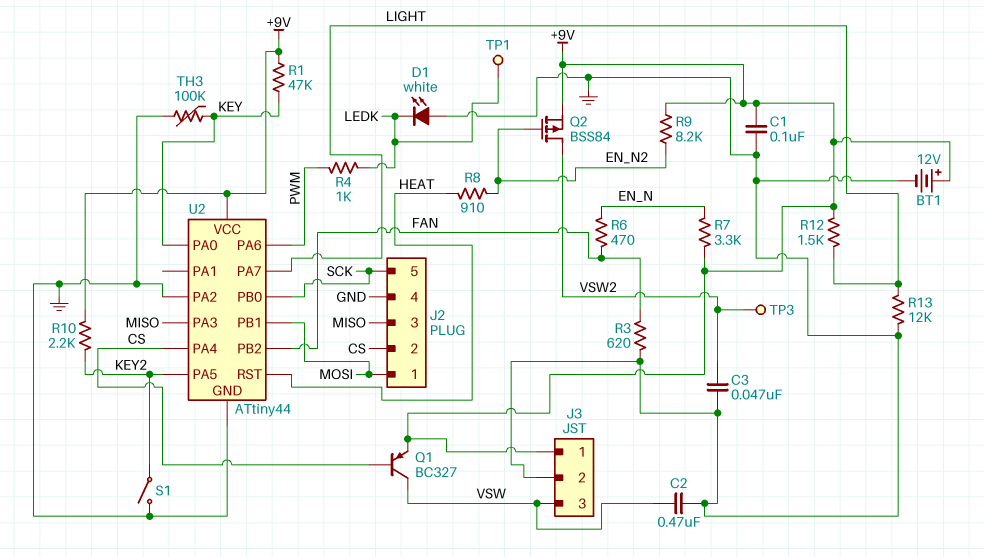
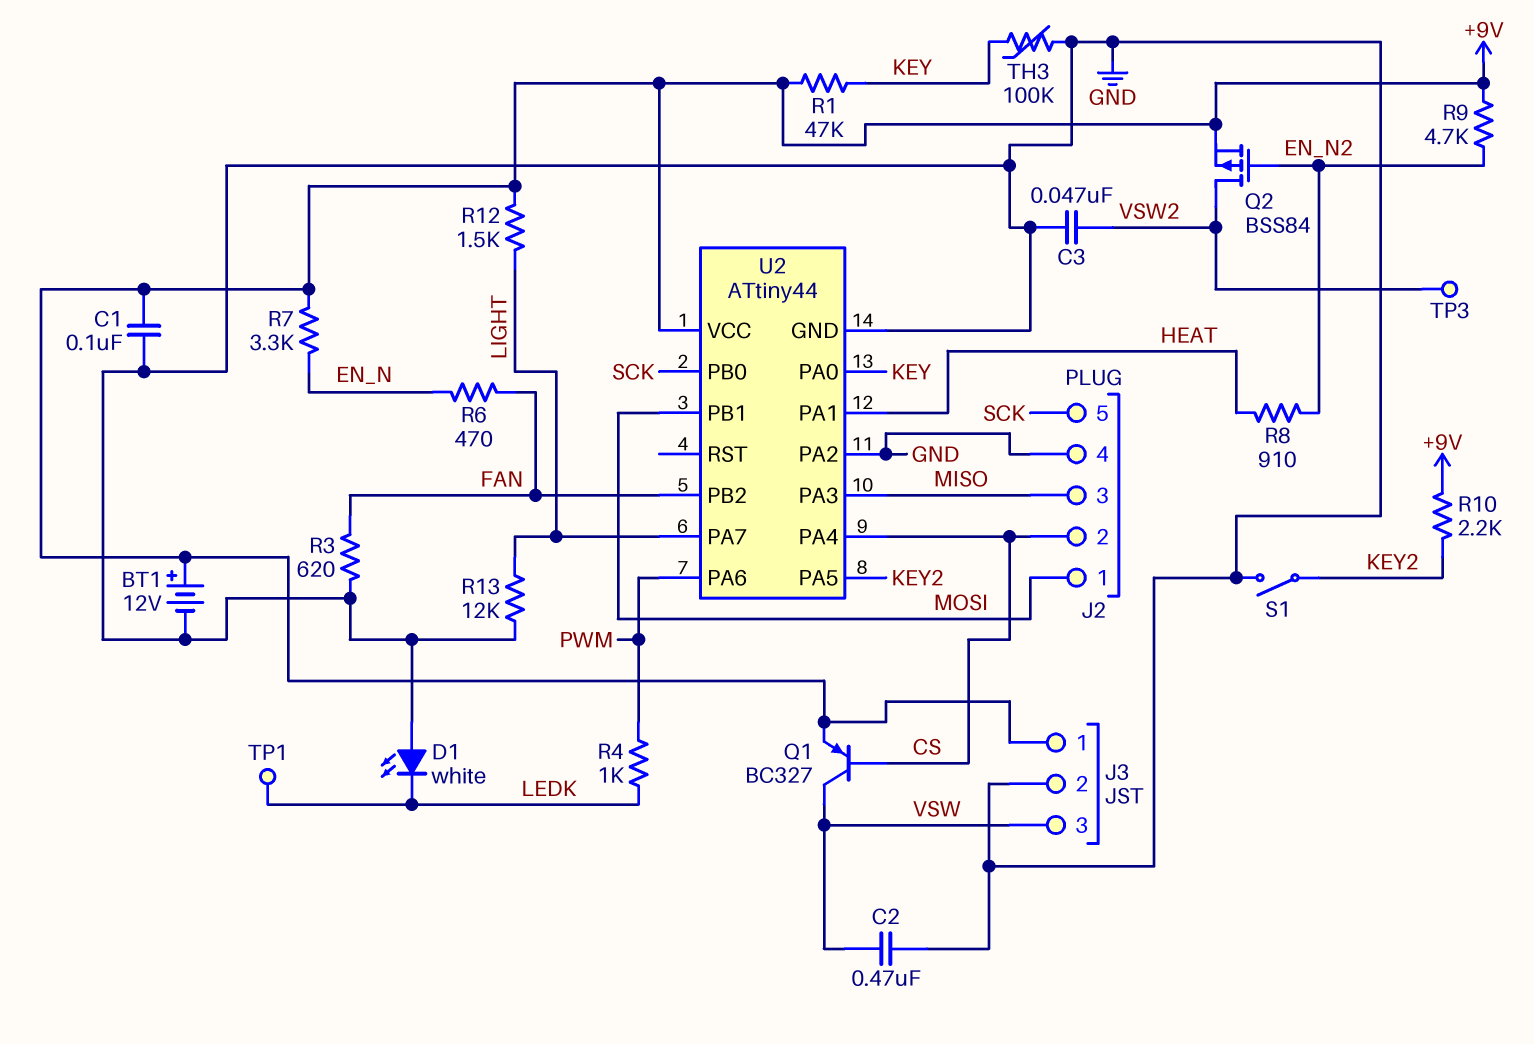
R9: 8.2k (+9V, EN_N2) -> 4.7k (+9V, EN_N2)
U2 pin PA1: none -> HEAT
U2 pin RST: HEAT -> none

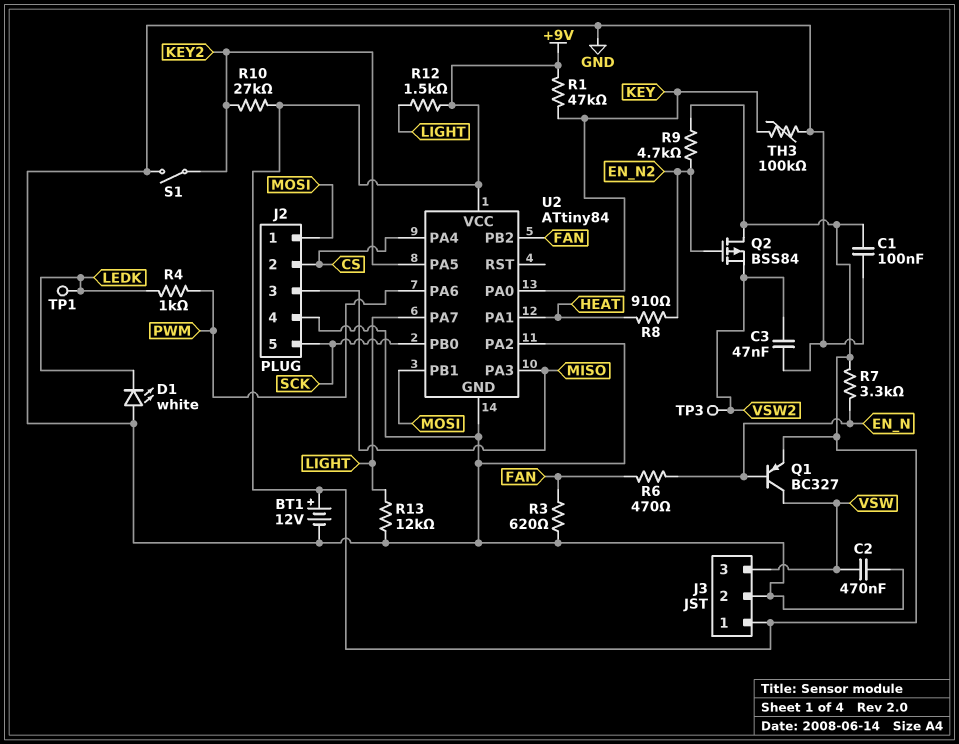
Q1: PNP BC327 (B CS, C VSW, E +9V) -> PNP BC327 (B EN_N, C VSW, E +9V)
Q2: PMOS BSS84 (G EN_N2, D VSW2, S +9V) -> PMOS BSS84 (G EN_N2, D +9V, S VSW2)
R10: 2.2k (+9V, KEY2) -> 27k (+9V, KEY2)
U2: ATtiny44 -> ATtiny84

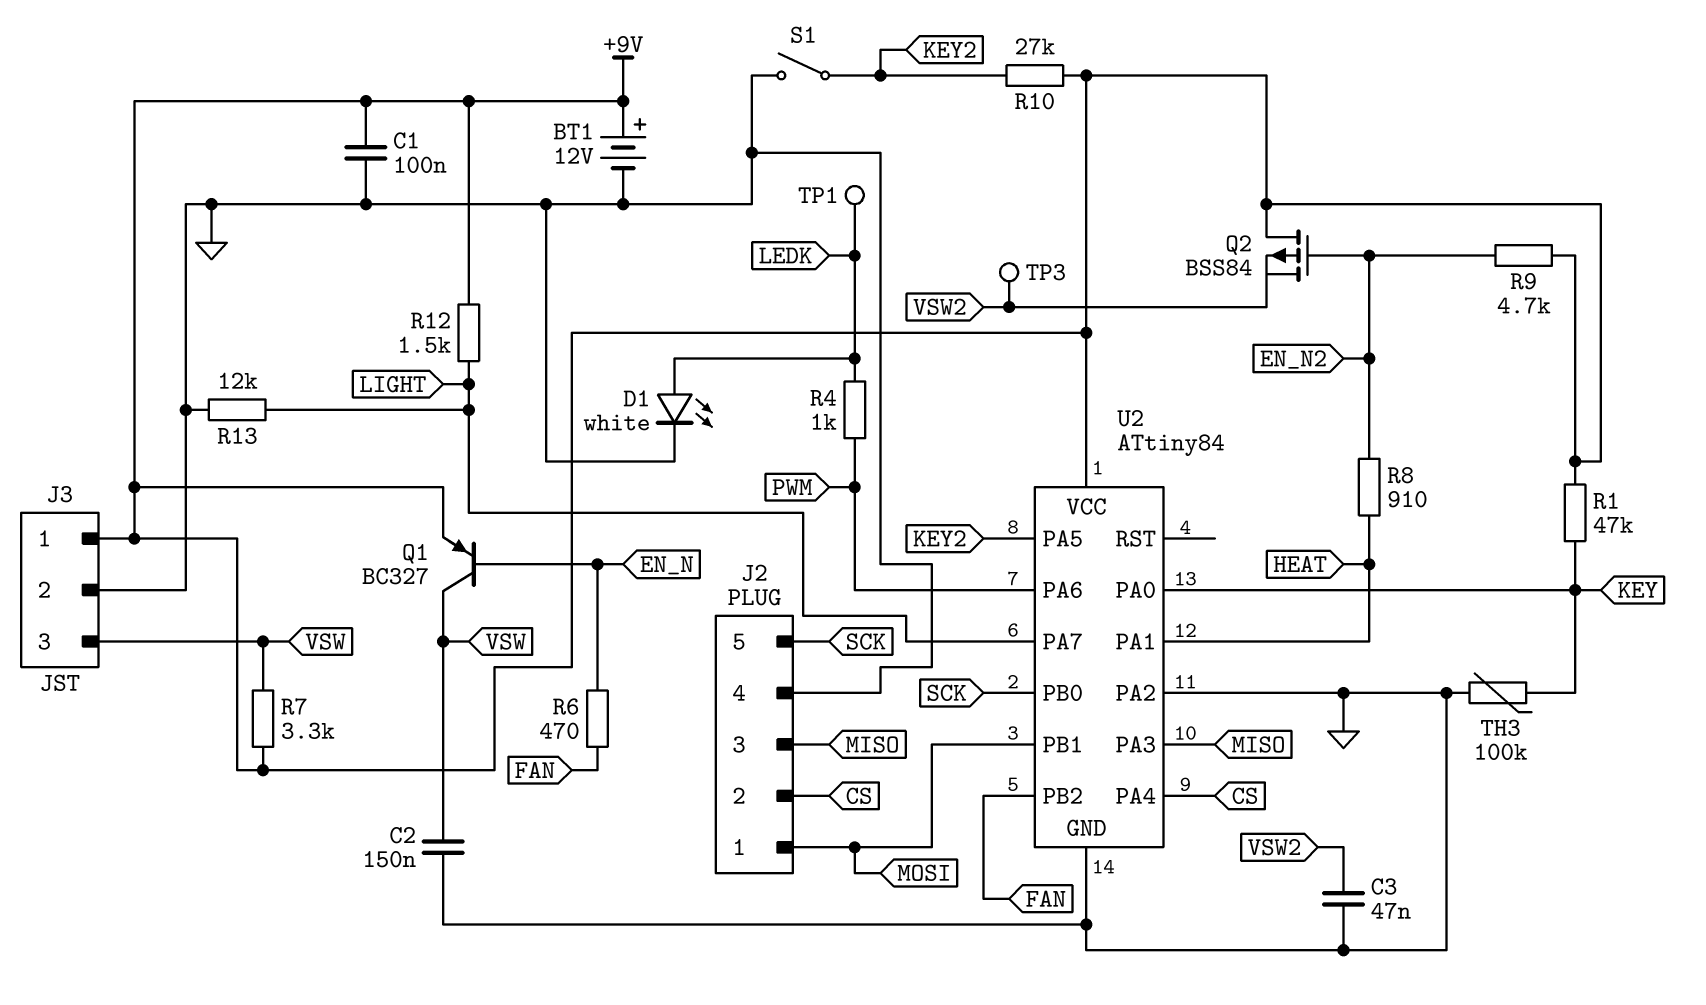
C2: 470nF (GND, VSW) -> 150nF (GND, VSW)
D1: LED white (A GND, K LEDK) -> LED white (A LEDK, K GND)
R3: 620 (FAN, GND) -> none
R7: 3.3k (+9V, EN_N) -> 3.3k (+9V, VSW)

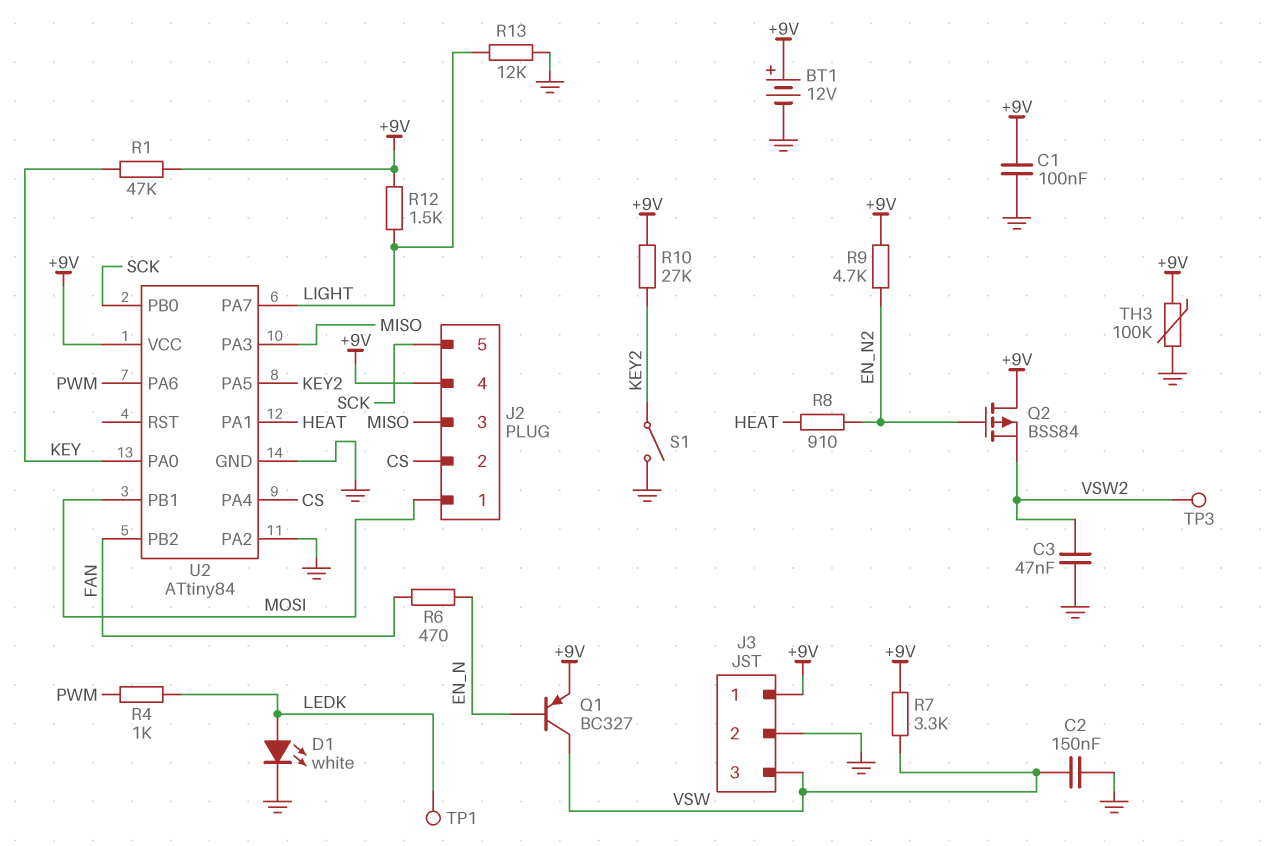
J2 pin 4: GND -> +9V
TH3: 100k (GND, KEY) -> 100k (+9V, GND)

